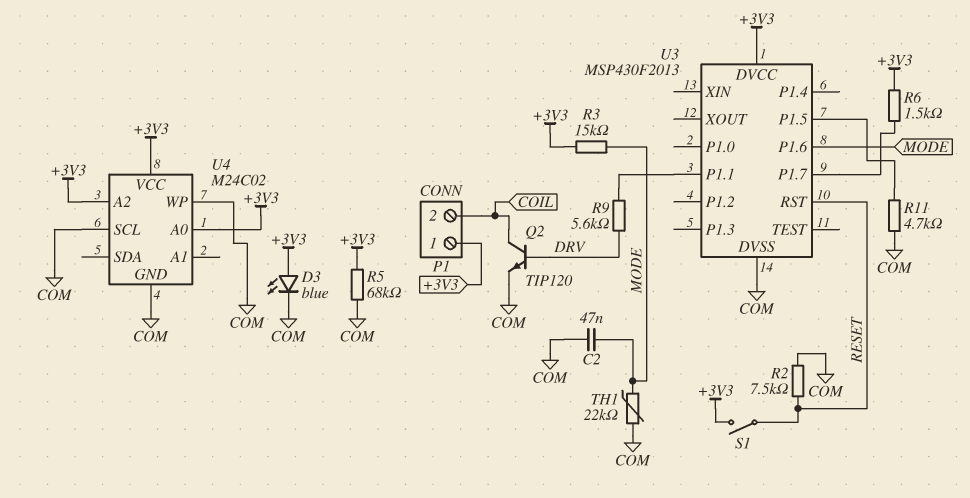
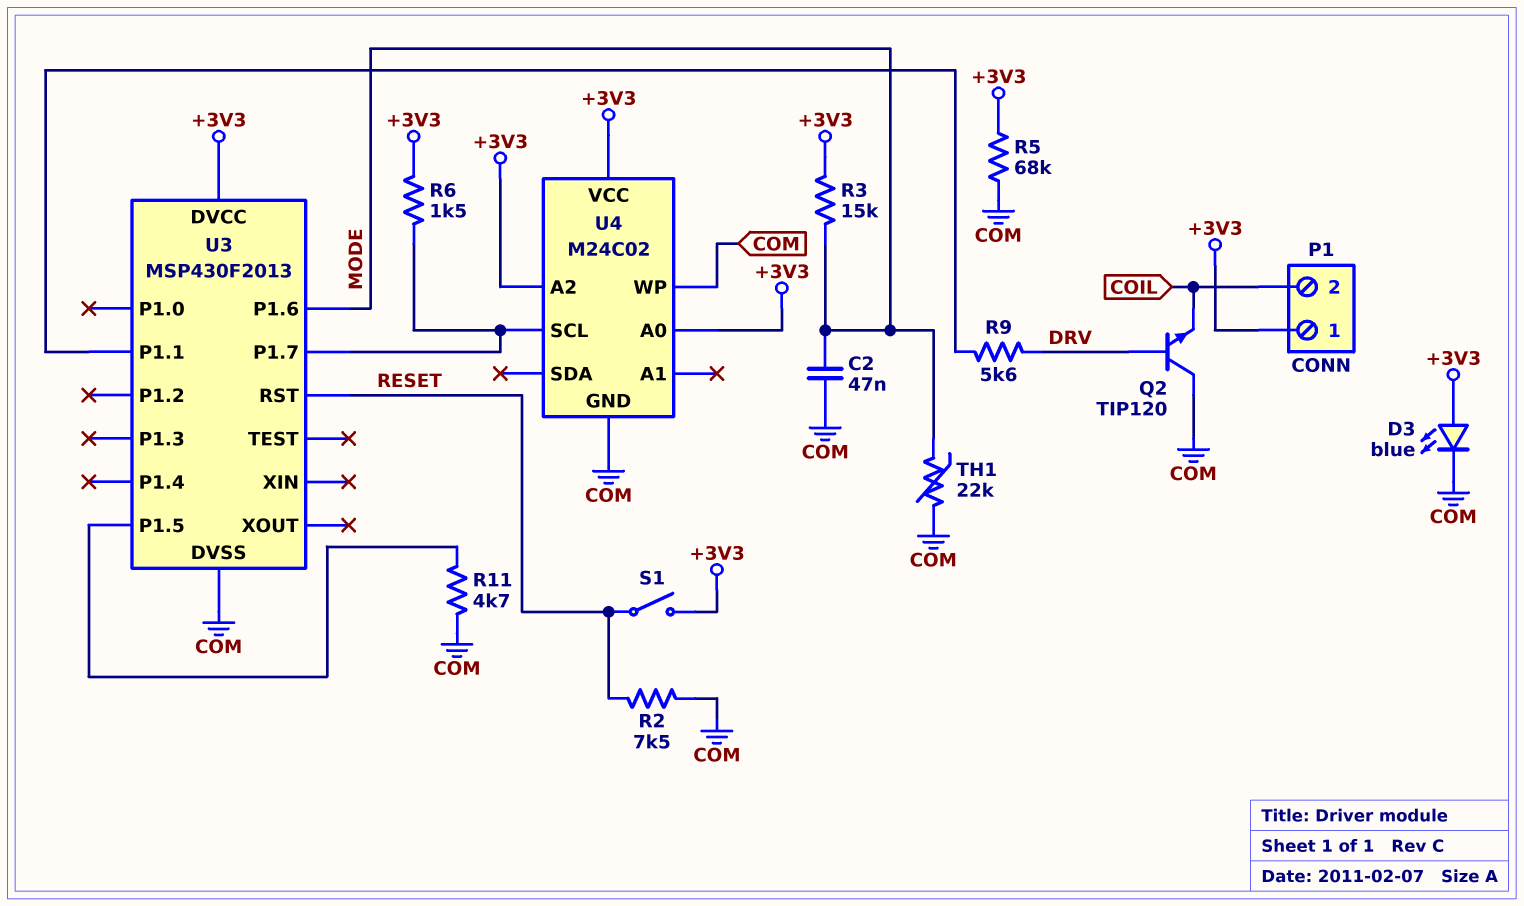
Q2: NPN TIP120 (B DRV, C COIL, E COM) -> NPN TIP120 (B DRV, C COM, E COIL)
U4 pin SCL: COM -> U3/P1.7

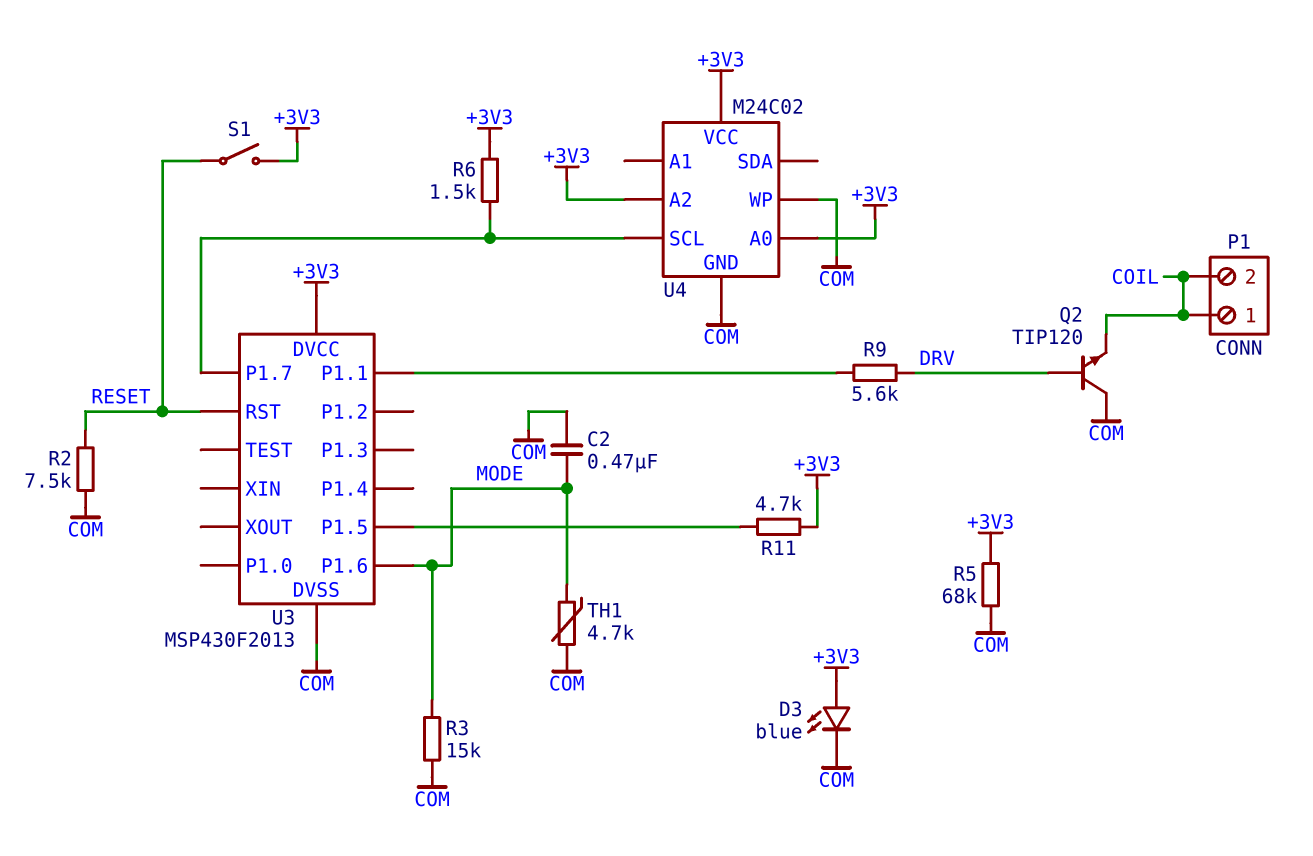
C2: 47nF (COM, MODE) -> 470nF (COM, MODE)
P1 pin 1: +3V3 -> COIL
R3: 15k (+3V3, MODE) -> 15k (COM, MODE)
R11: 4.7k (COM, U3/P1.5) -> 4.7k (+3V3, U3/P1.5)
TH1: 22k (COM, MODE) -> 4.7k (COM, MODE)

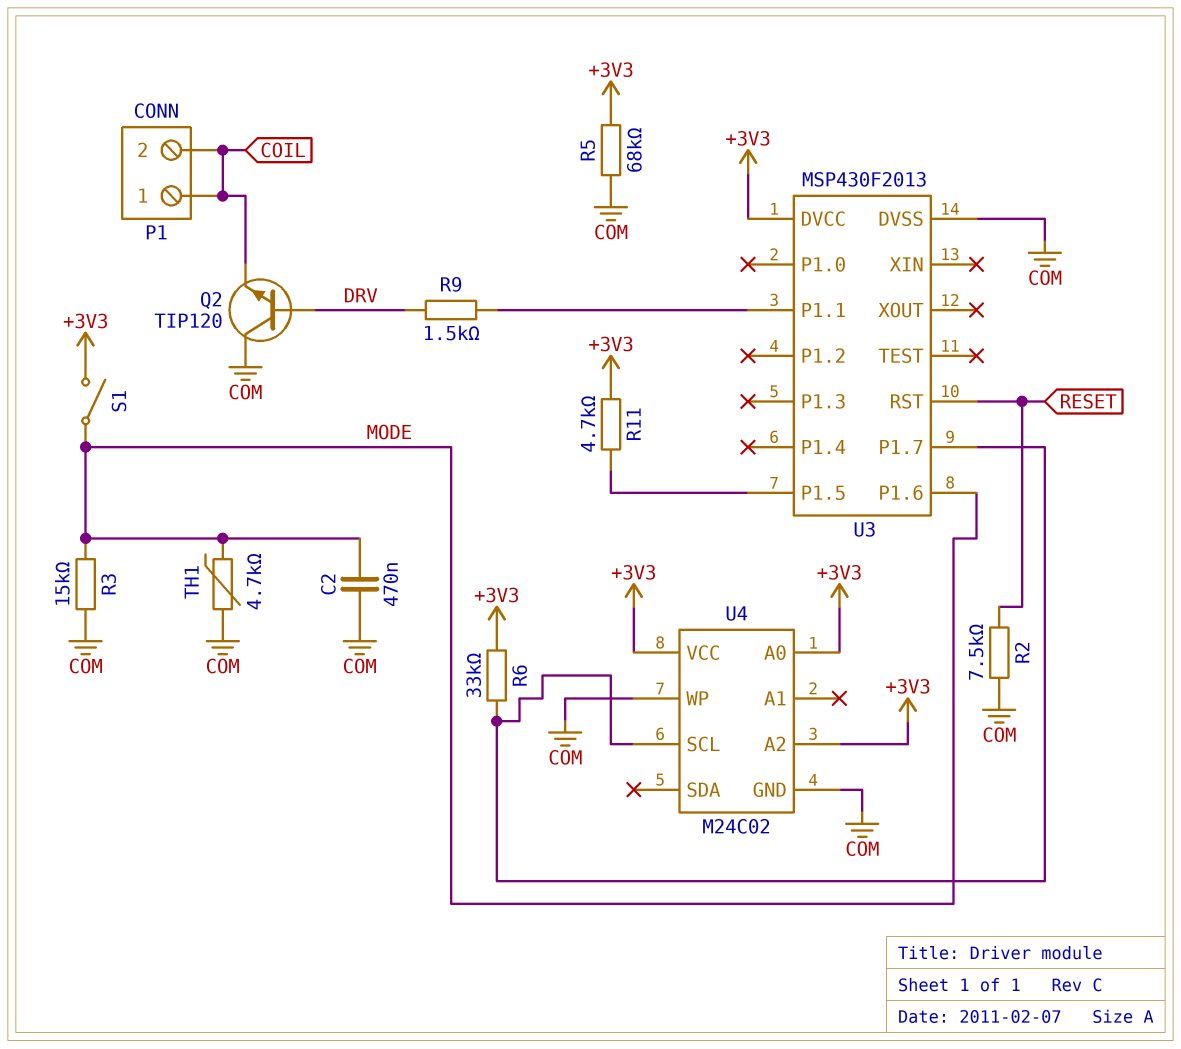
D3: LED blue (A +3V3, K COM) -> none
R6: 1.5k (+3V3, U3/P1.7) -> 33k (+3V3, U3/P1.7)
R9: 5.6k (DRV, U3/P1.1) -> 1.5k (DRV, U3/P1.1)
S1: switch (+3V3, RESET) -> switch (+3V3, MODE)

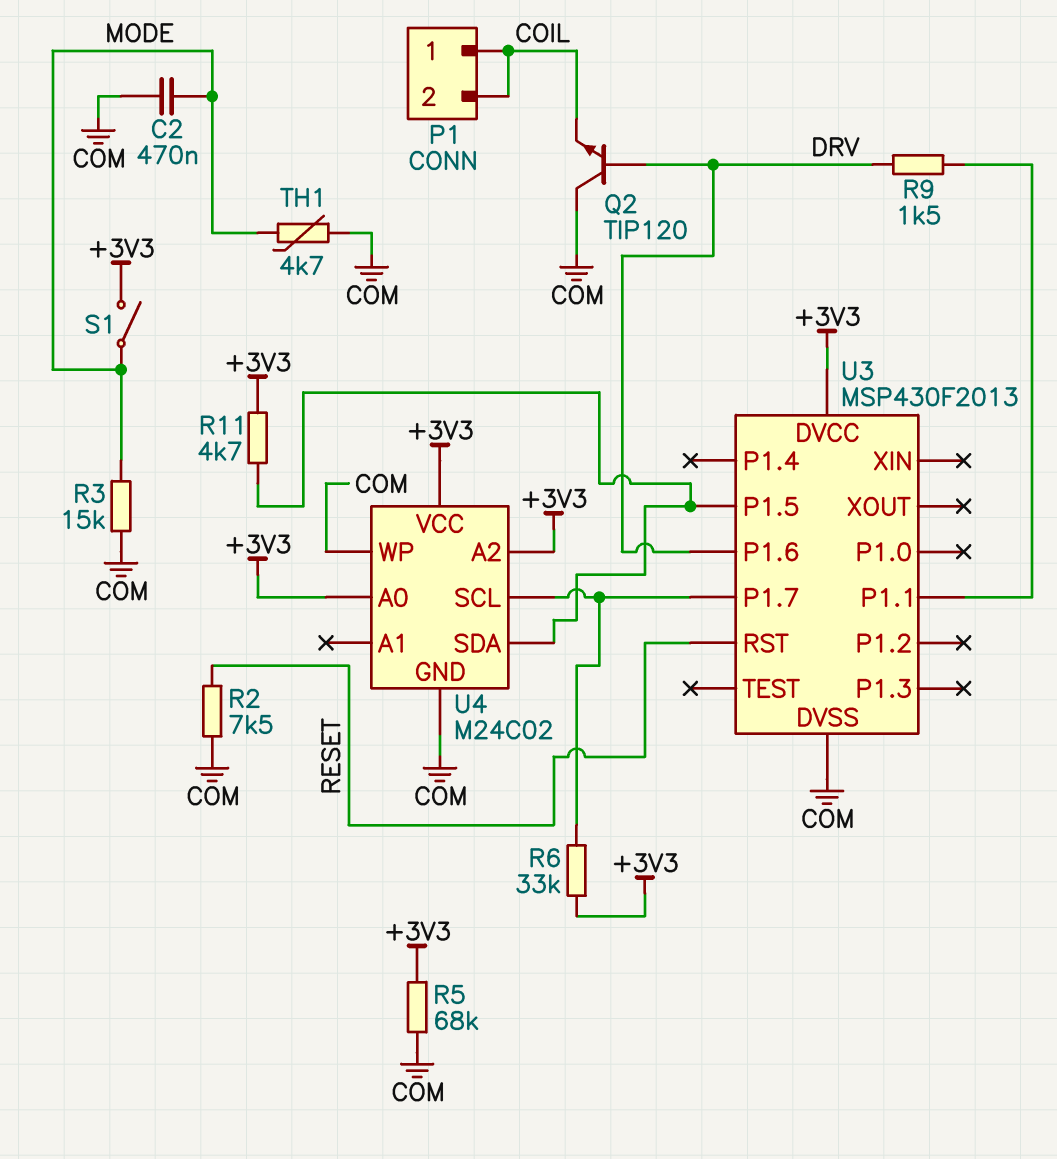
U3 pin P1.6: MODE -> DRV
U4 pin SDA: none -> U3/P1.5

